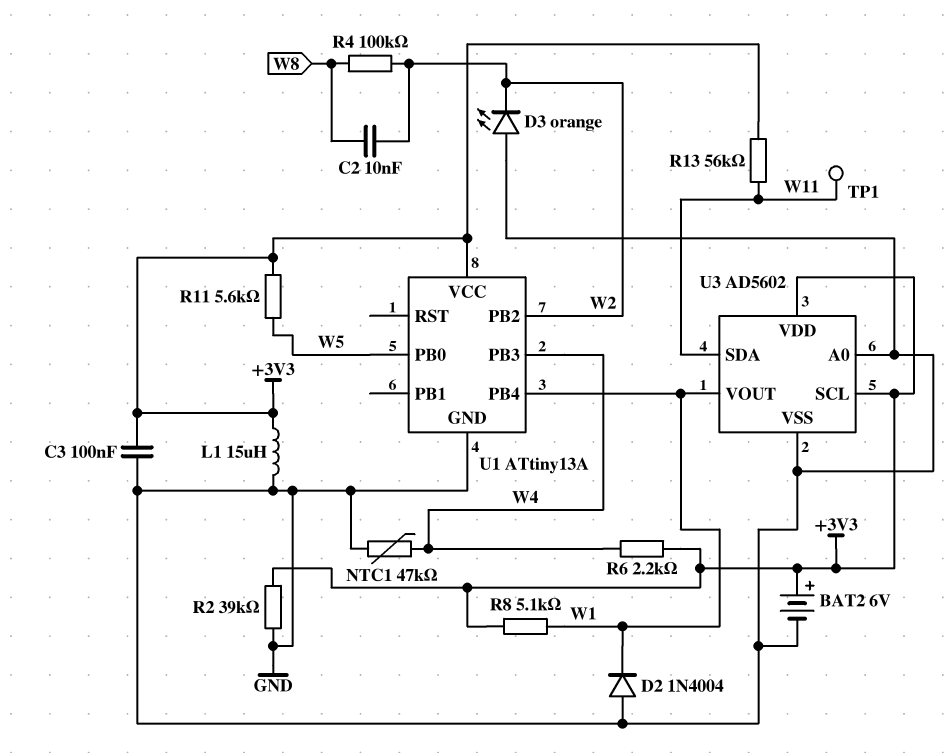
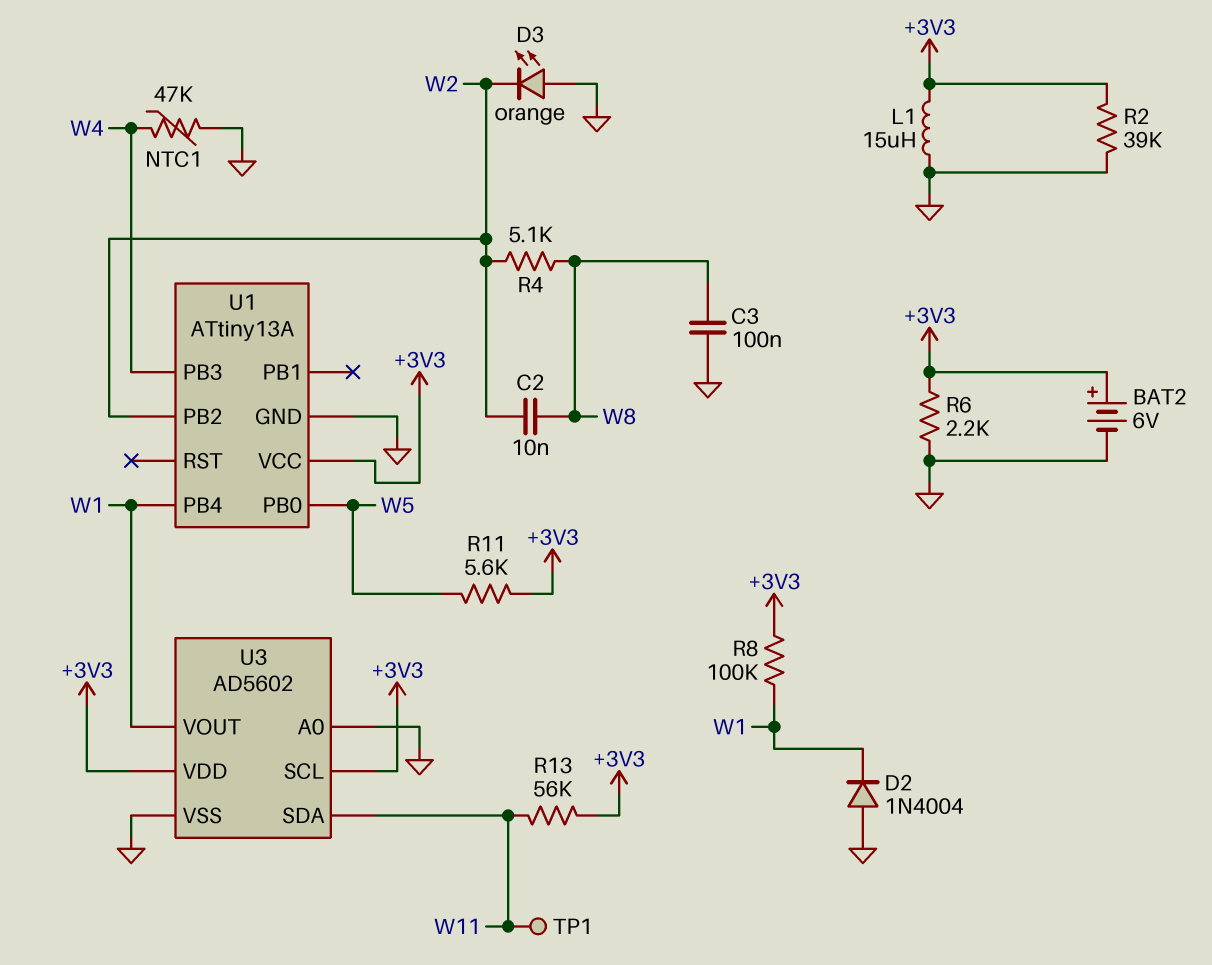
C3: 100nF (+3V3, GND) -> 100nF (GND, W8)
R4: 100k (W2, W8) -> 5.1k (W2, W8)
R6: 2.2k (+3V3, W4) -> 2.2k (+3V3, GND)
R8: 5.1k (+3V3, W1) -> 100k (+3V3, W1)

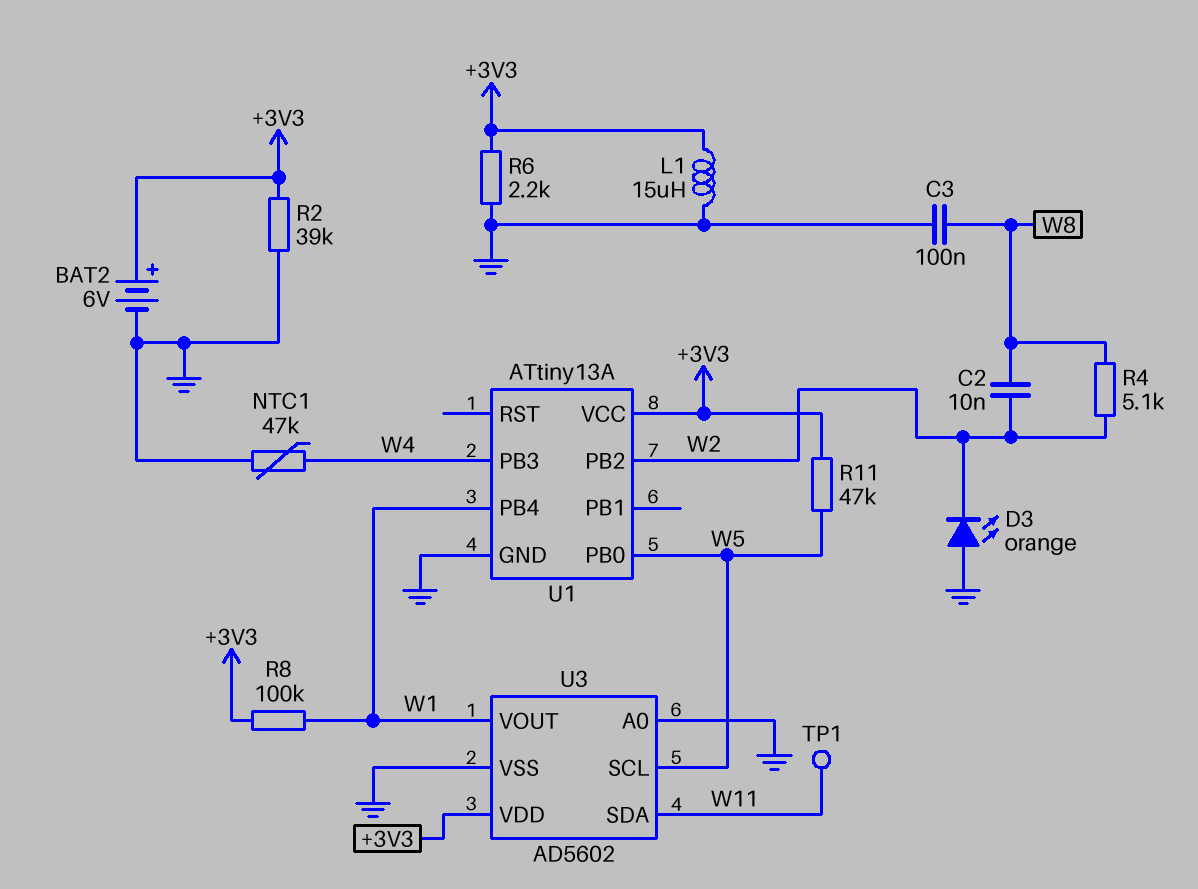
D2: diode 1N4004 (A GND, K W1) -> none
R11: 5.6k (+3V3, W5) -> 47k (+3V3, W5)
R13: 56k (+3V3, W11) -> none
U3 pin SCL: +3V3 -> W5

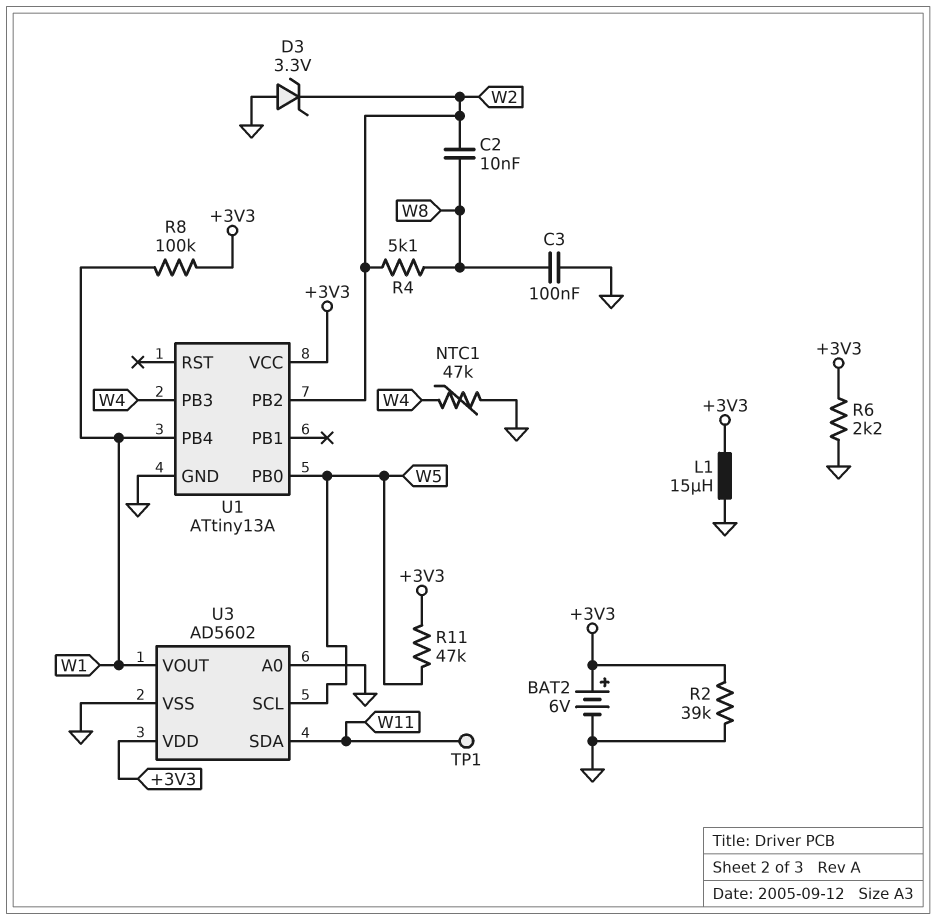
D3: LED orange (A GND, K W2) -> zener 3.3V (A GND, K W2)

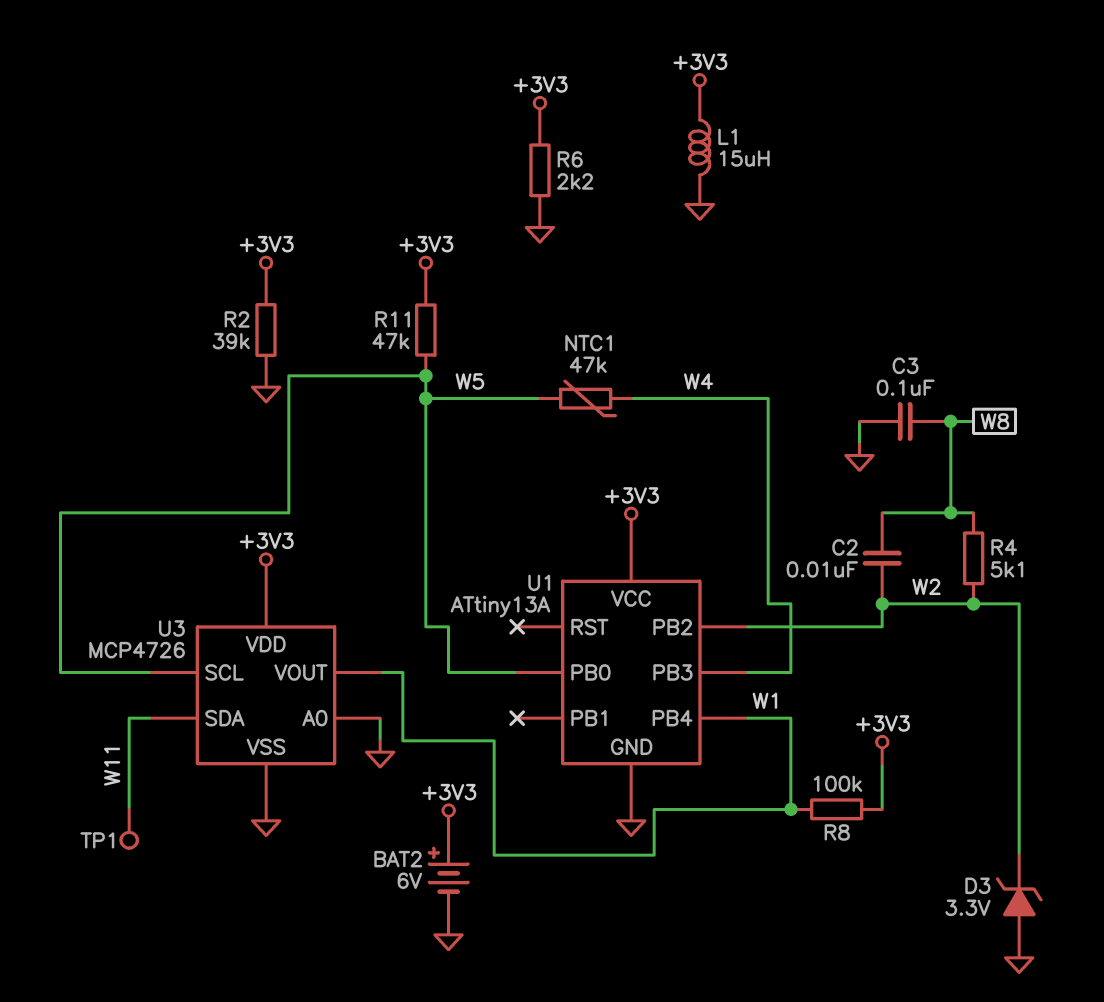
NTC1: 47k (GND, W4) -> 47k (W4, W5)
U3: AD5602 -> MCP4726

